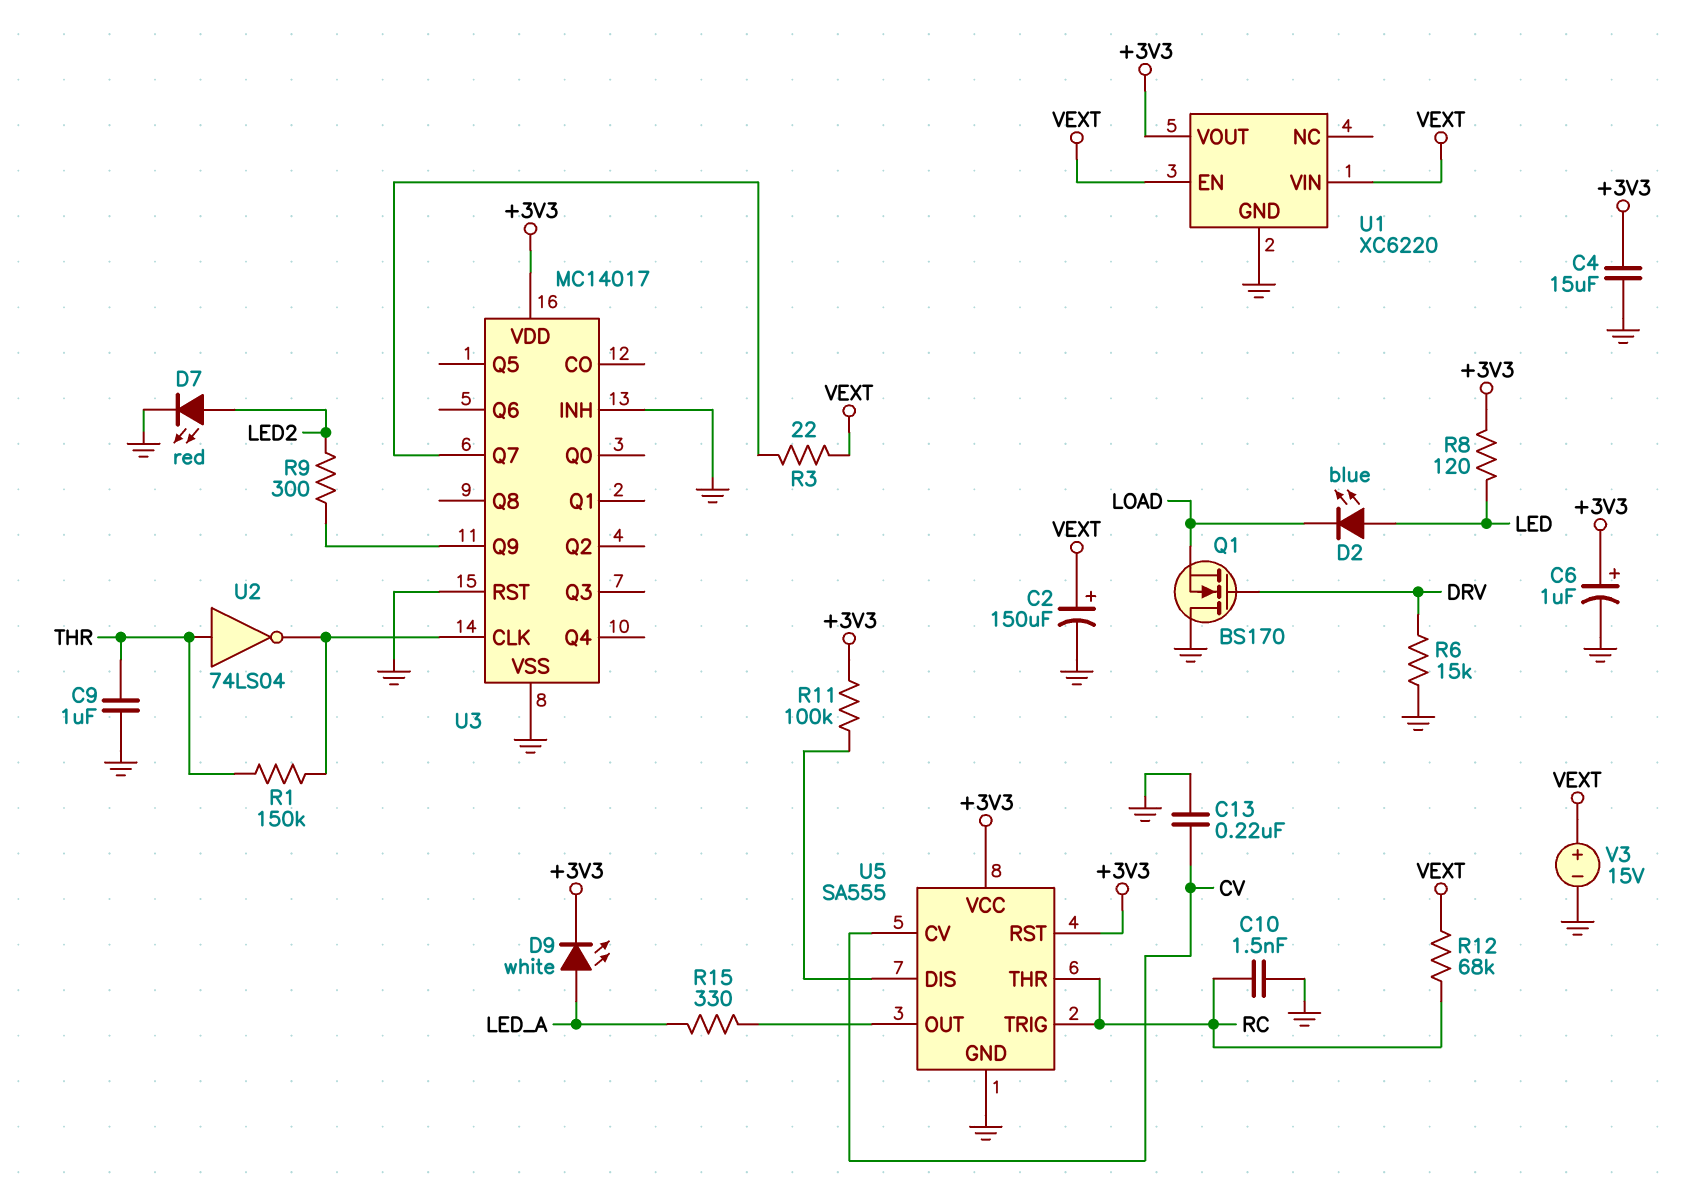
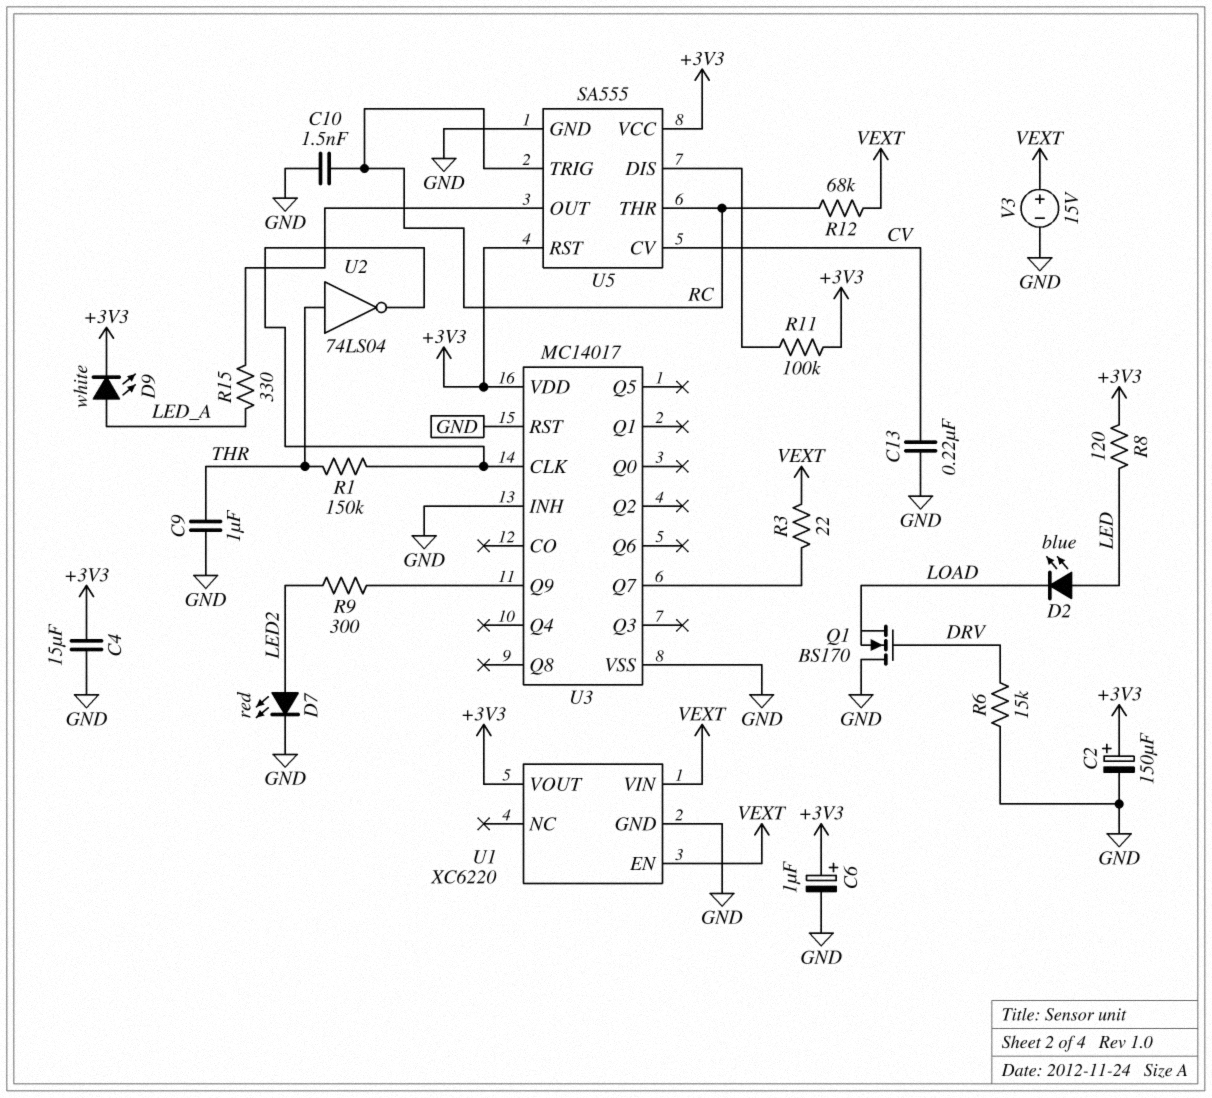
C2: 150uF (plus VEXT, minus GND) -> 150uF (plus +3V3, minus GND)

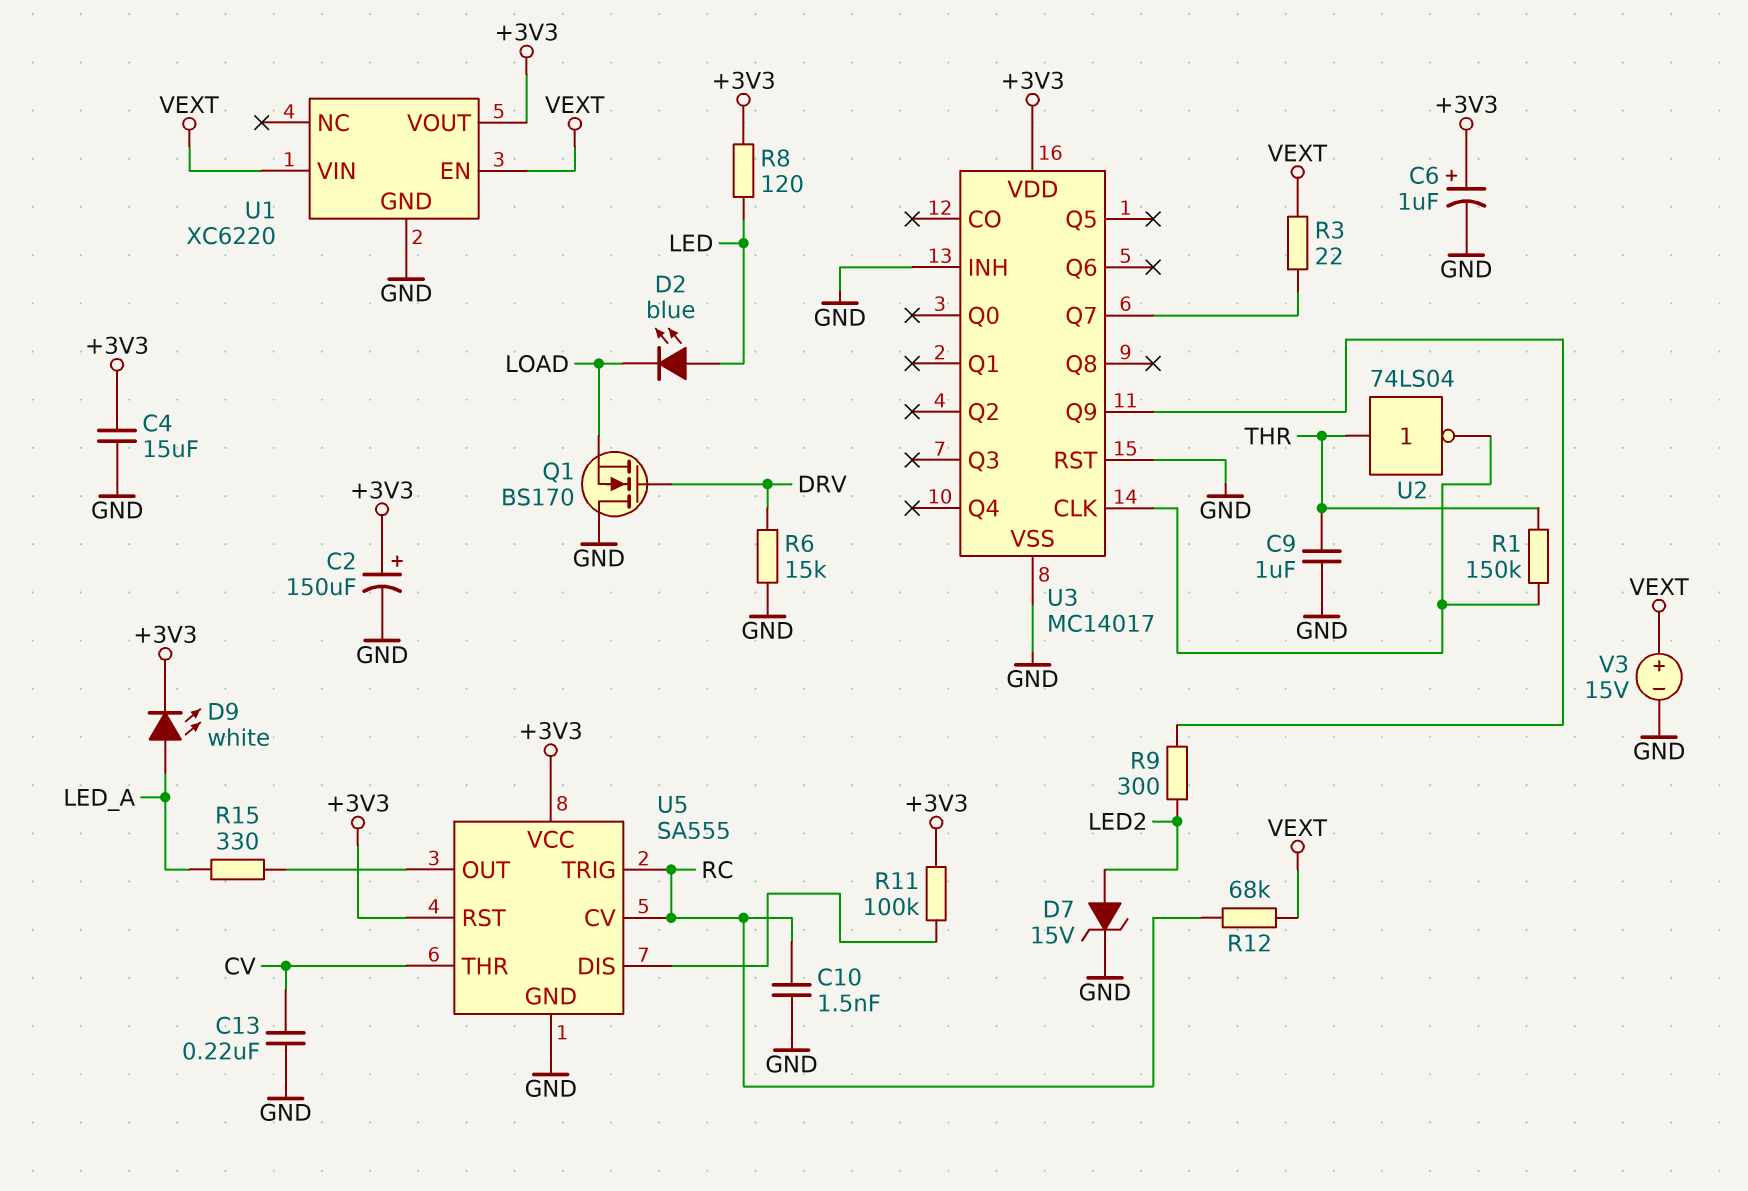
D7: LED red (A LED2, K GND) -> zener 15V (A LED2, K GND)
U5 pin CV: CV -> RC
U5 pin THR: RC -> CV

